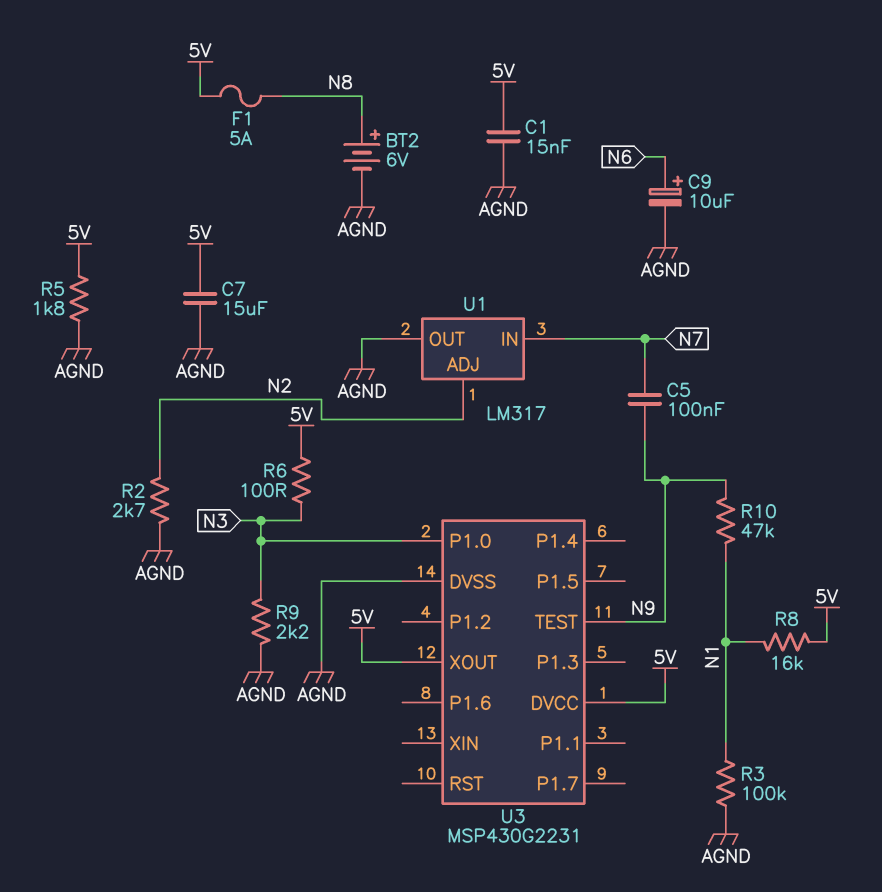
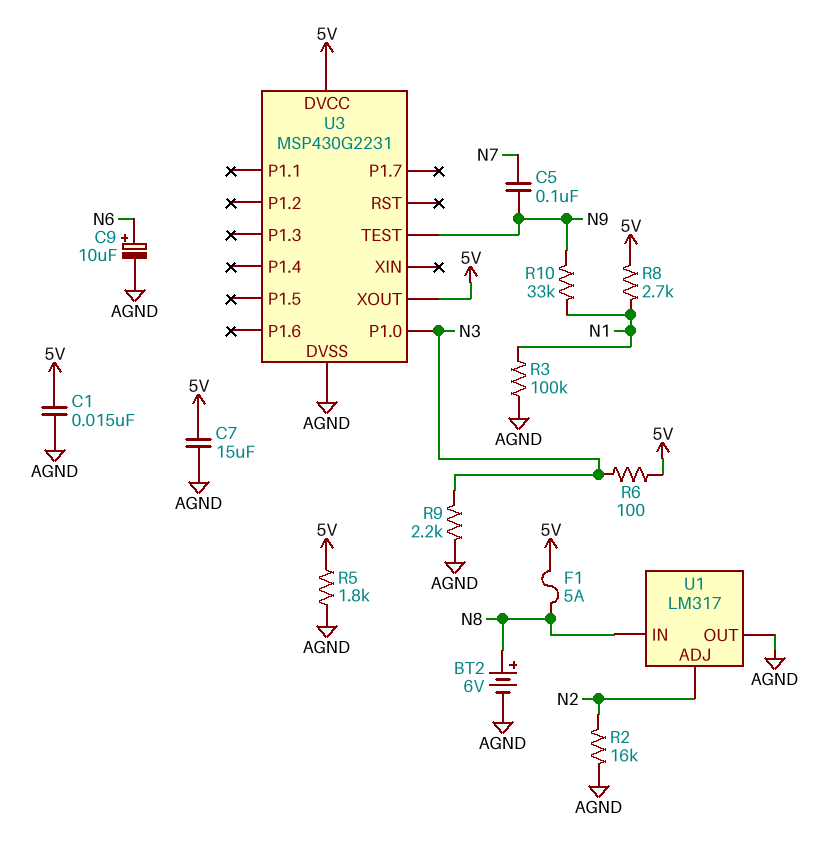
R2: 2.7k (AGND, N2) -> 16k (AGND, N2)
R8: 16k (5V, N1) -> 2.7k (5V, N1)
R10: 47k (N1, N9) -> 33k (N1, N9)
U1 pin IN: N7 -> N8

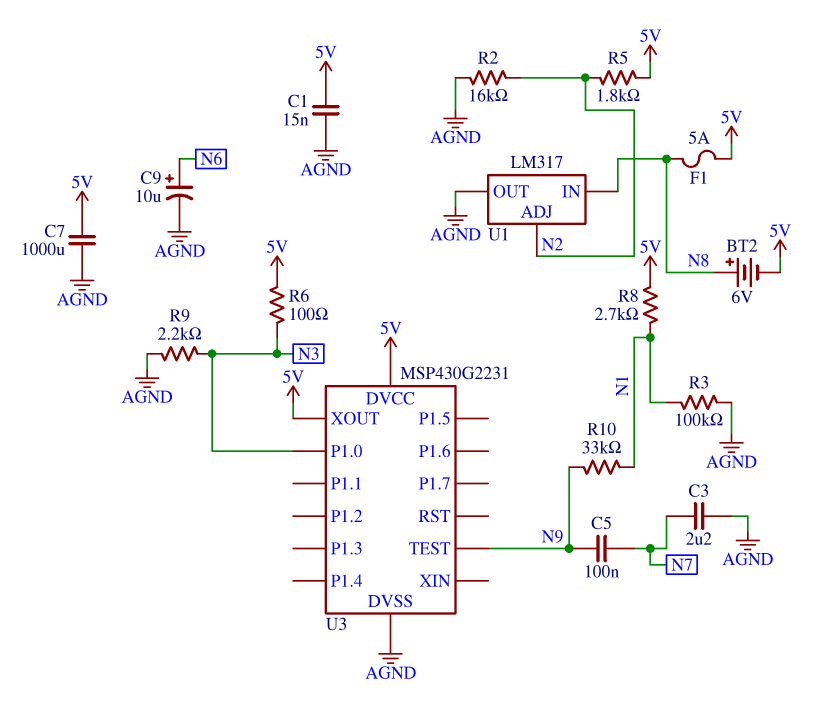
BT2: 6V (plus N8, minus AGND) -> 6V (plus N8, minus 5V)
C3: none -> 2.2uF (AGND, N7)
C7: 15uF (5V, AGND) -> 1000uF (5V, AGND)
R5: 1.8k (5V, AGND) -> 1.8k (5V, N2)

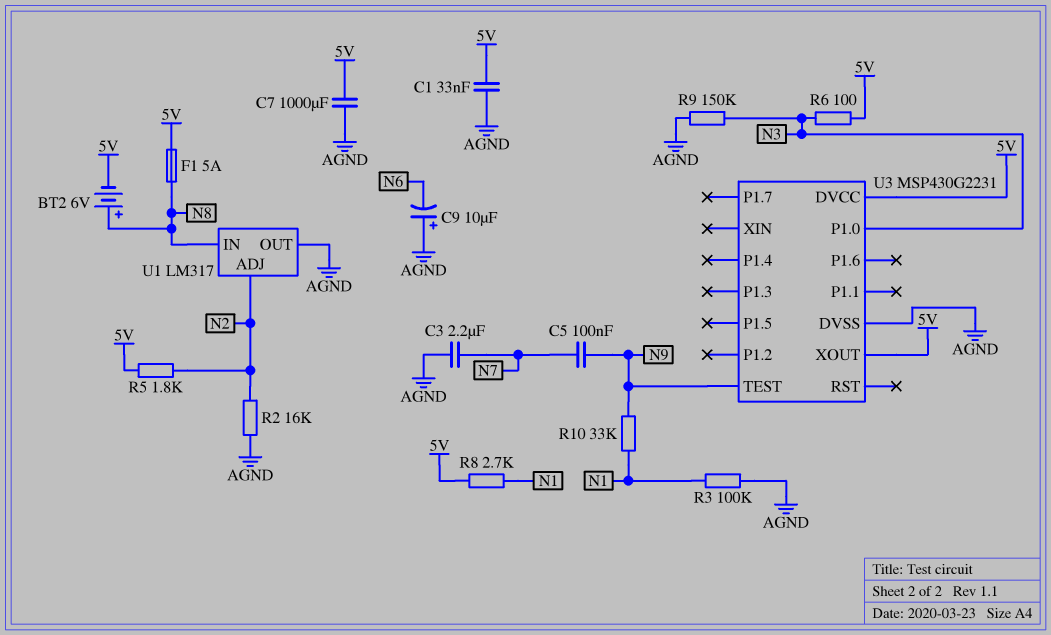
C1: 15nF (5V, AGND) -> 33nF (5V, AGND)
C9: 10uF (plus N6, minus AGND) -> 10uF (plus AGND, minus N6)
R9: 2.2k (AGND, N3) -> 150k (AGND, N3)

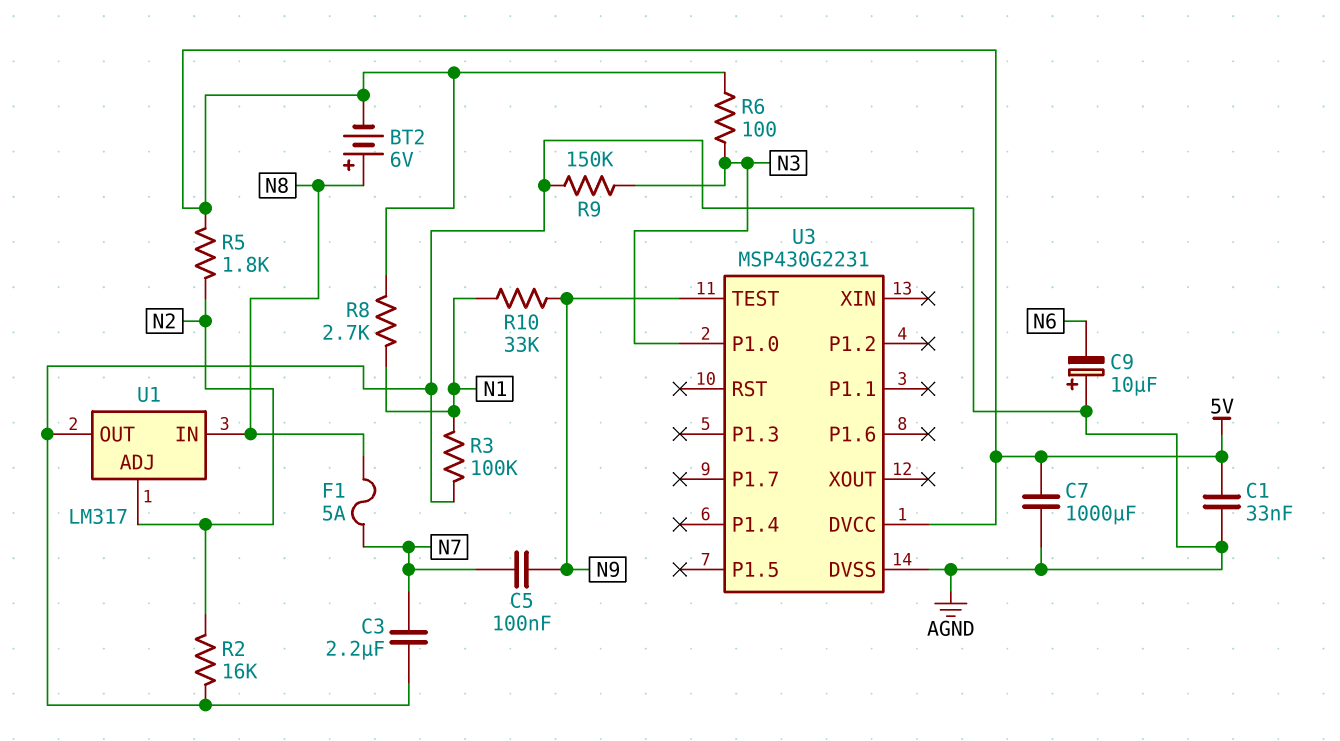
F1: 5A (5V, N8) -> 5A (N7, N8)
U3 pin XOUT: 5V -> none

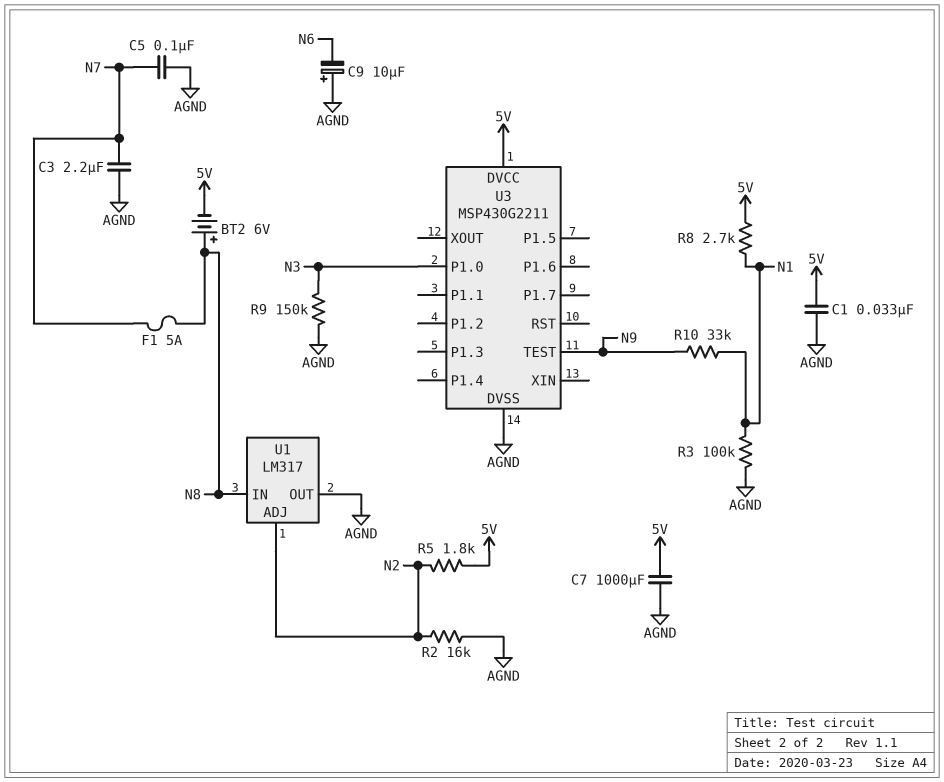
C5: 100nF (N7, N9) -> 100nF (AGND, N7)
R6: 100 (5V, N3) -> none
U3: MSP430G2231 -> MSP430G2211

